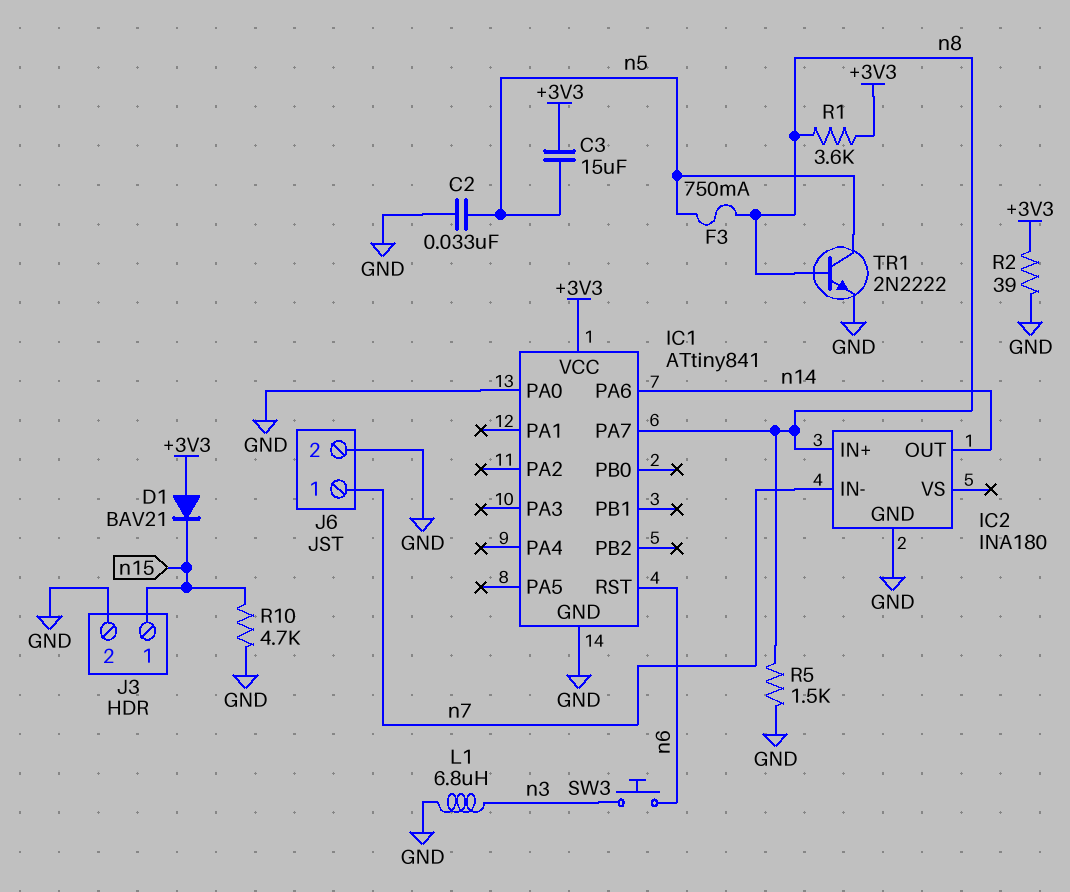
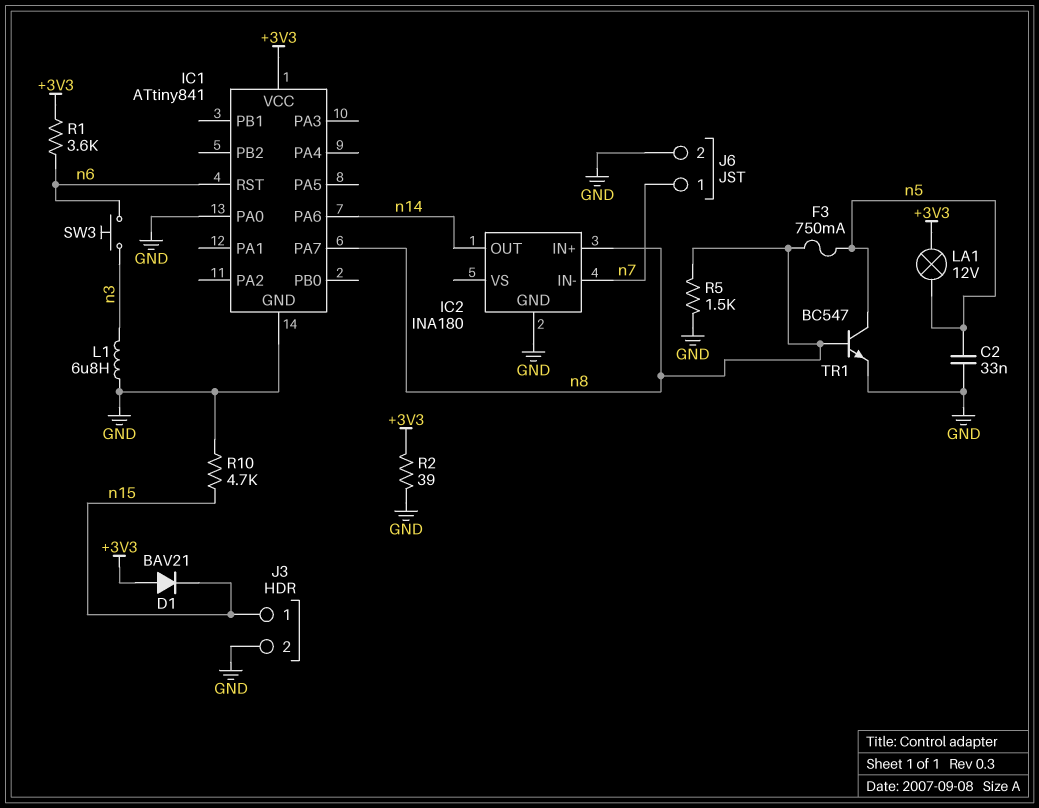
C3: 15uF (+3V3, n5) -> none
LA1: none -> lamp 12V (+3V3, n5)
R1: 3.6k (+3V3, n8) -> 3.6k (+3V3, n6)
TR1: NPN 2N2222 (B n8, C n5, E GND) -> NPN BC547 (B n8, C n5, E GND)

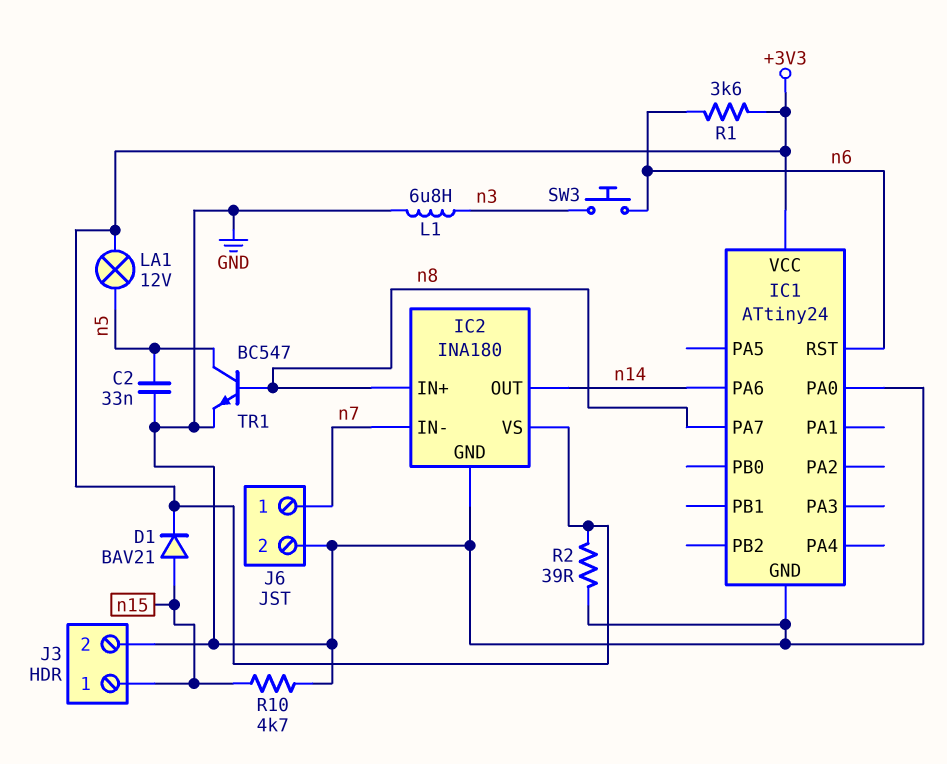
D1: diode BAV21 (A +3V3, K n15) -> diode BAV21 (A n15, K +3V3)
F3: 750mA (n5, n8) -> none
IC1: ATtiny841 -> ATtiny24
IC2 pin VS: none -> +3V3
R5: 1.5k (GND, n8) -> none

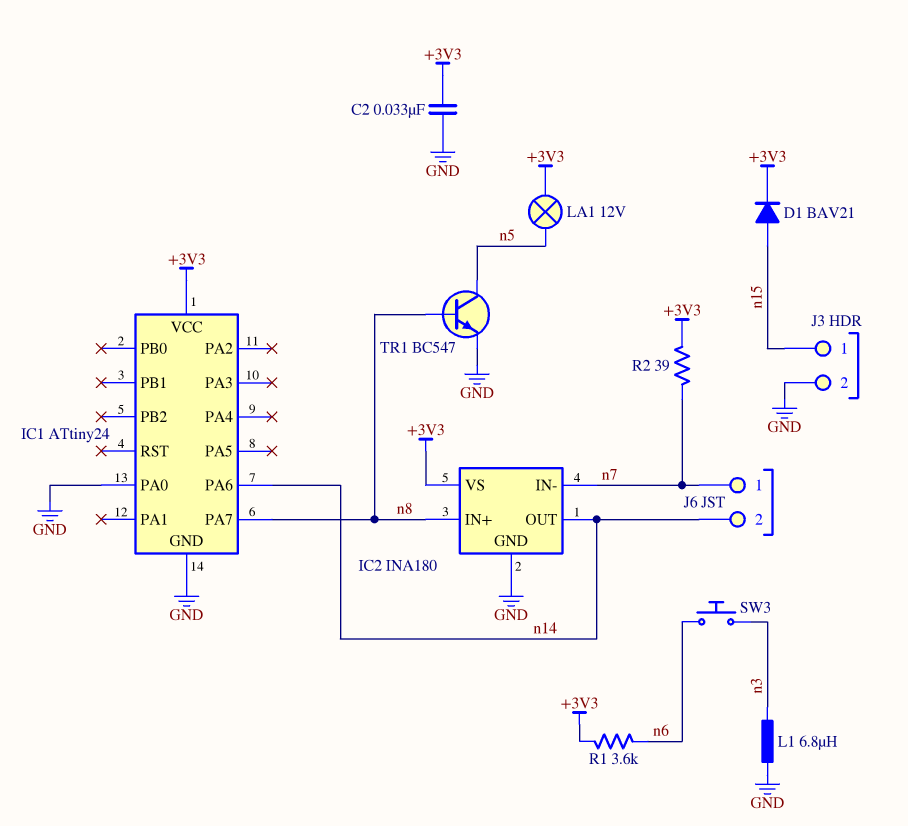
C2: 33nF (GND, n5) -> 33nF (+3V3, GND)
IC1 pin RST: n6 -> none
J6 pin 2: GND -> n14
R2: 39 (+3V3, GND) -> 39 (+3V3, n7)
R10: 4.7k (GND, n15) -> none

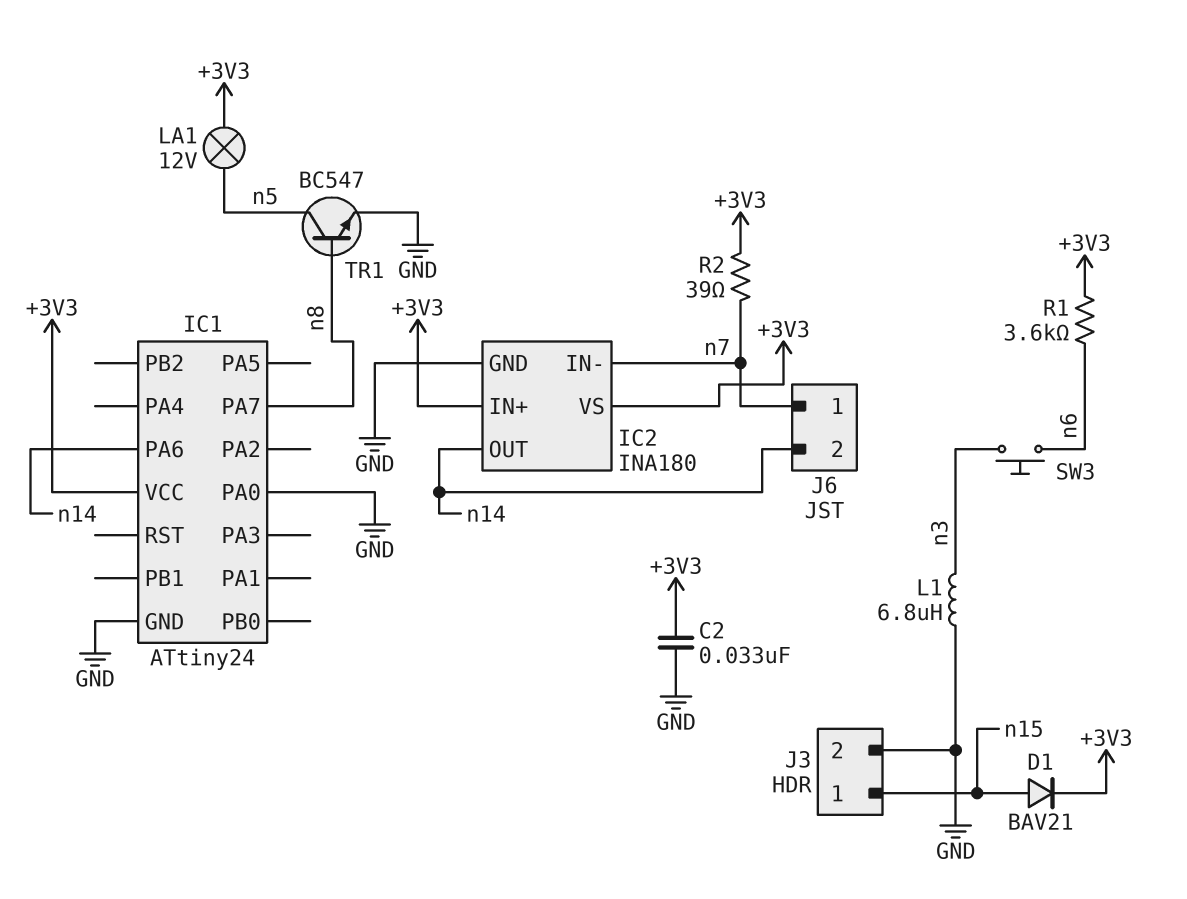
IC2 pin IN+: n8 -> +3V3

